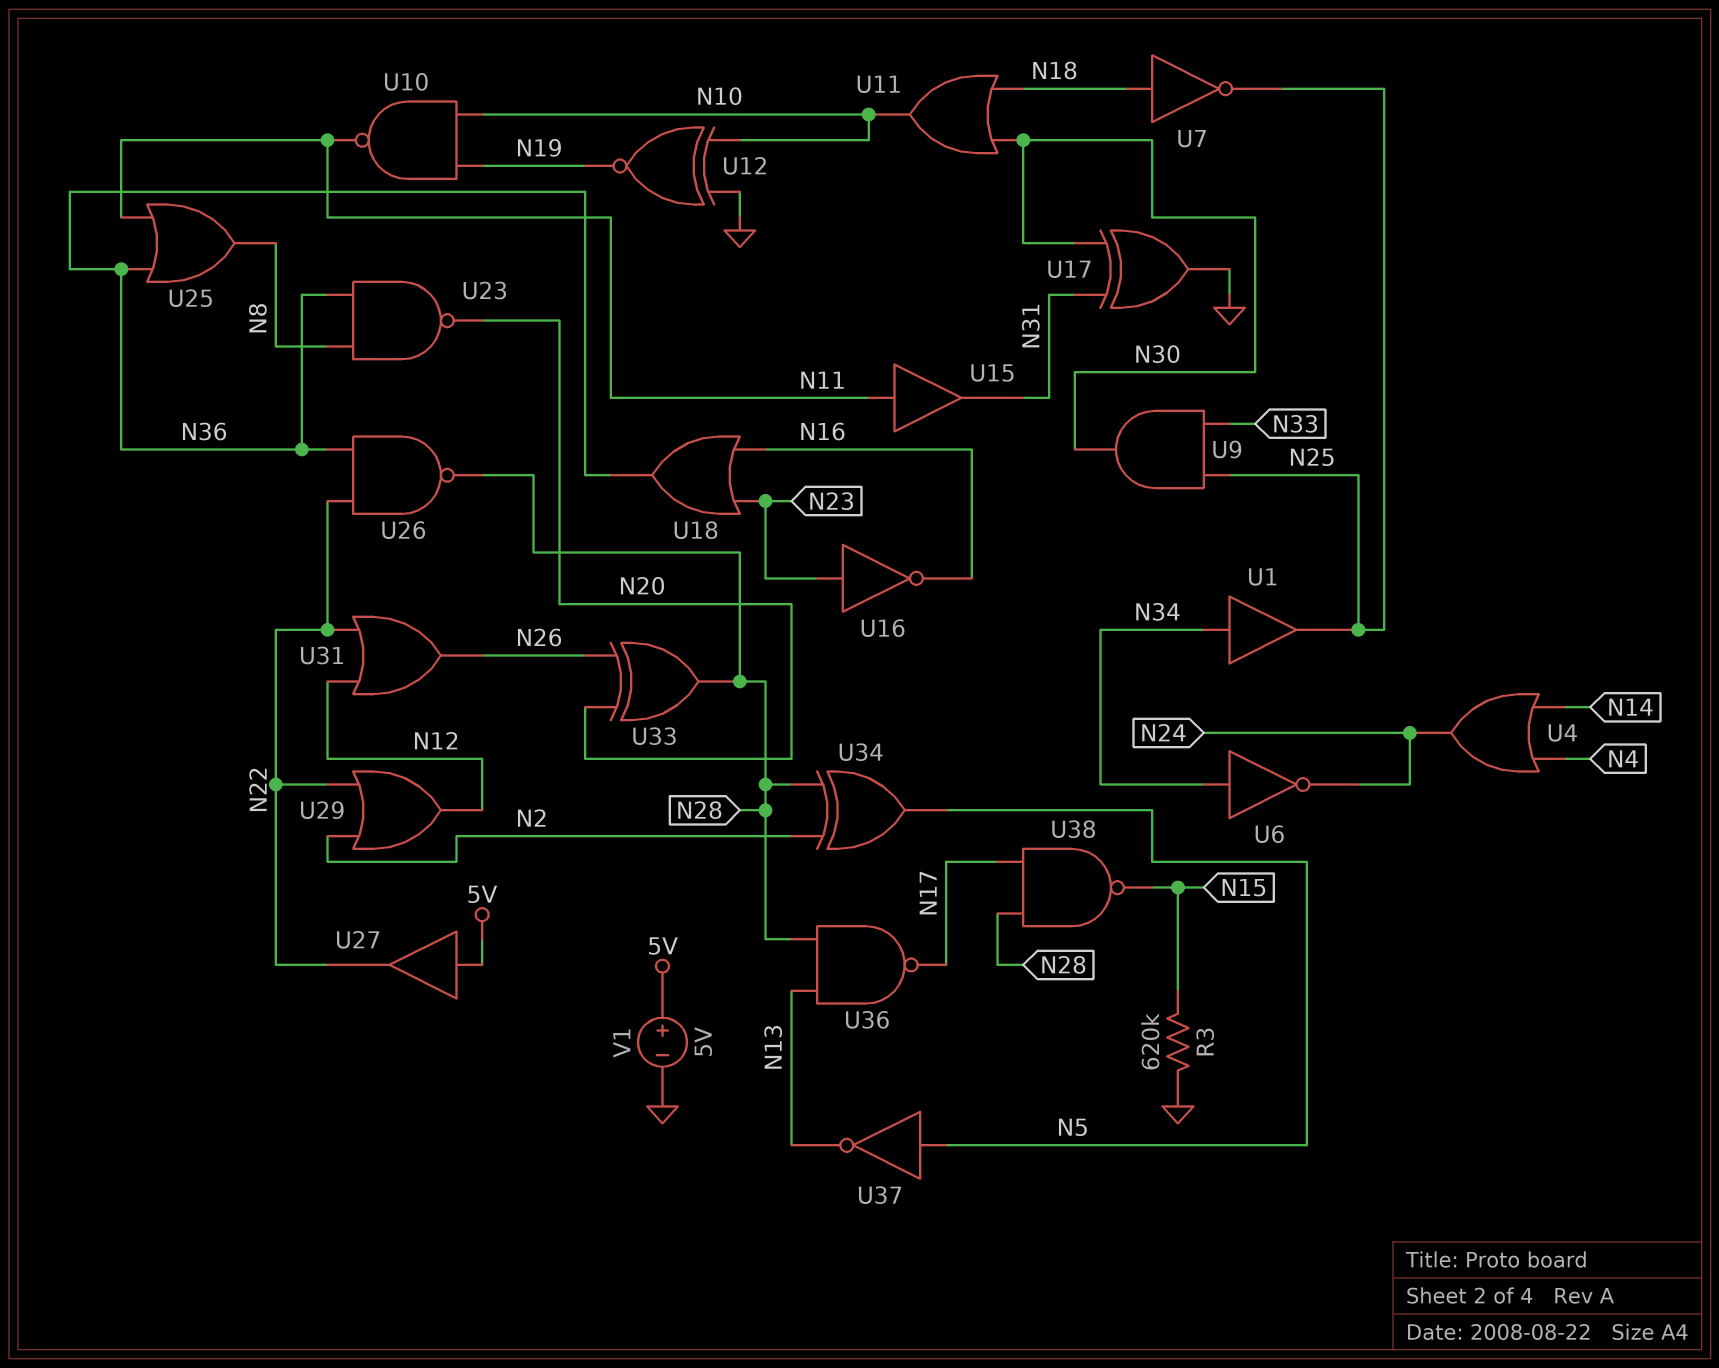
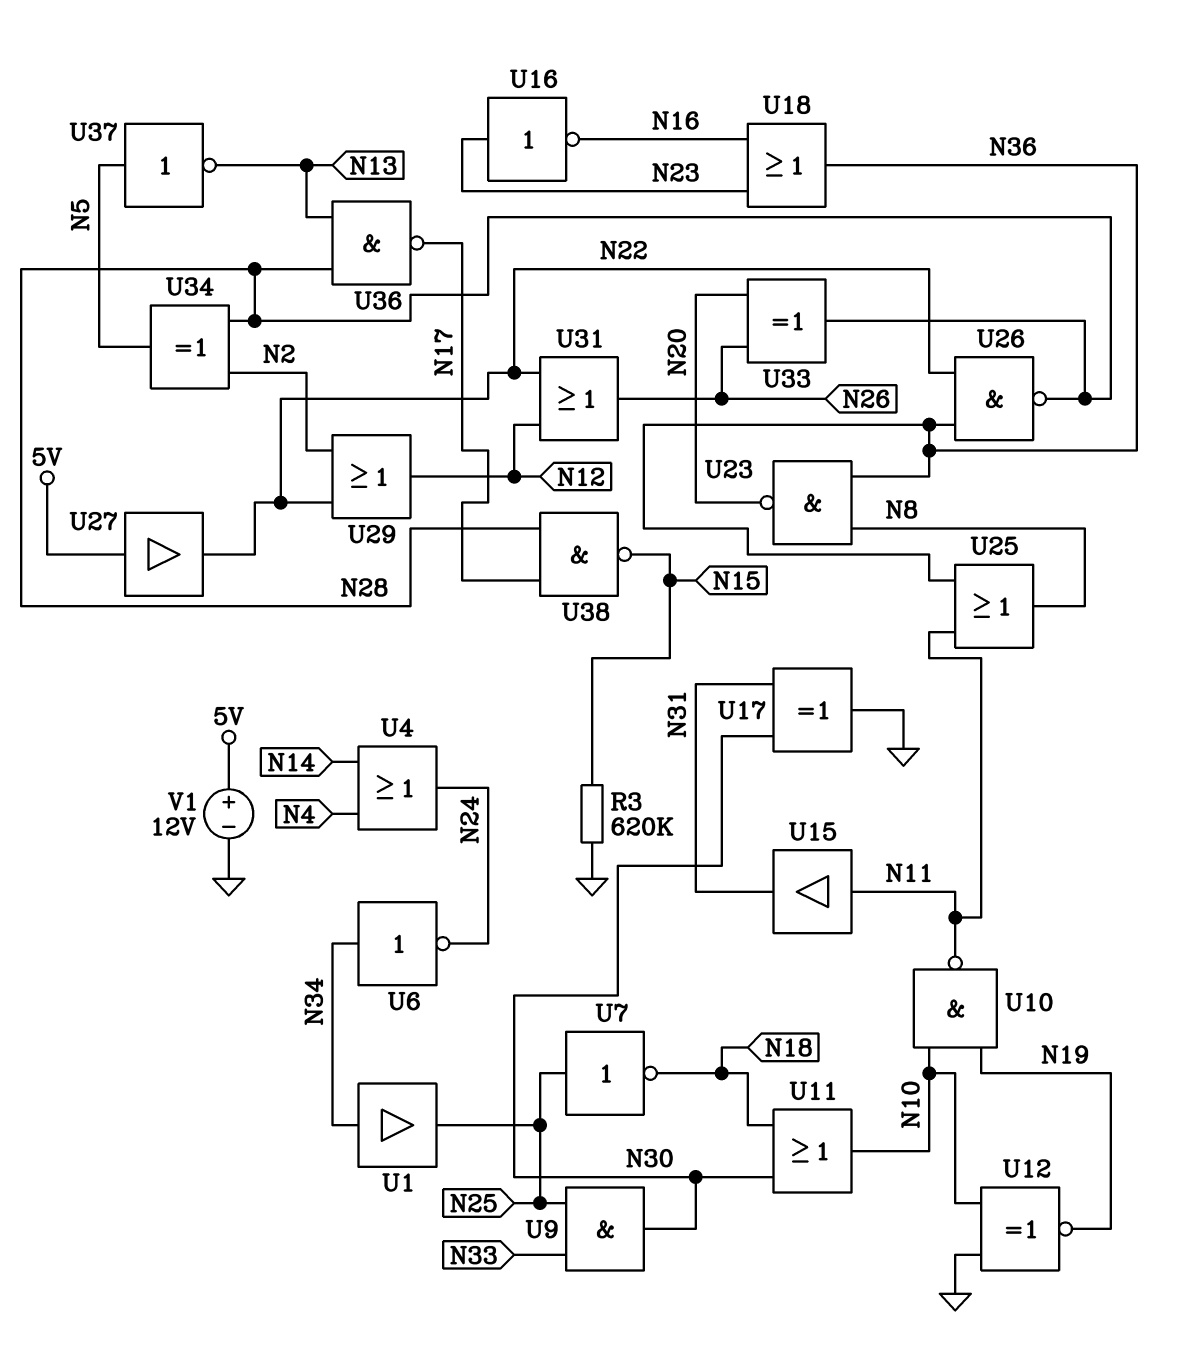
U7: NOT (in N18, out N25) -> NOT (in N25, out N18)
V1: 5V (plus 5V, minus GND) -> 12V (plus 5V, minus GND)

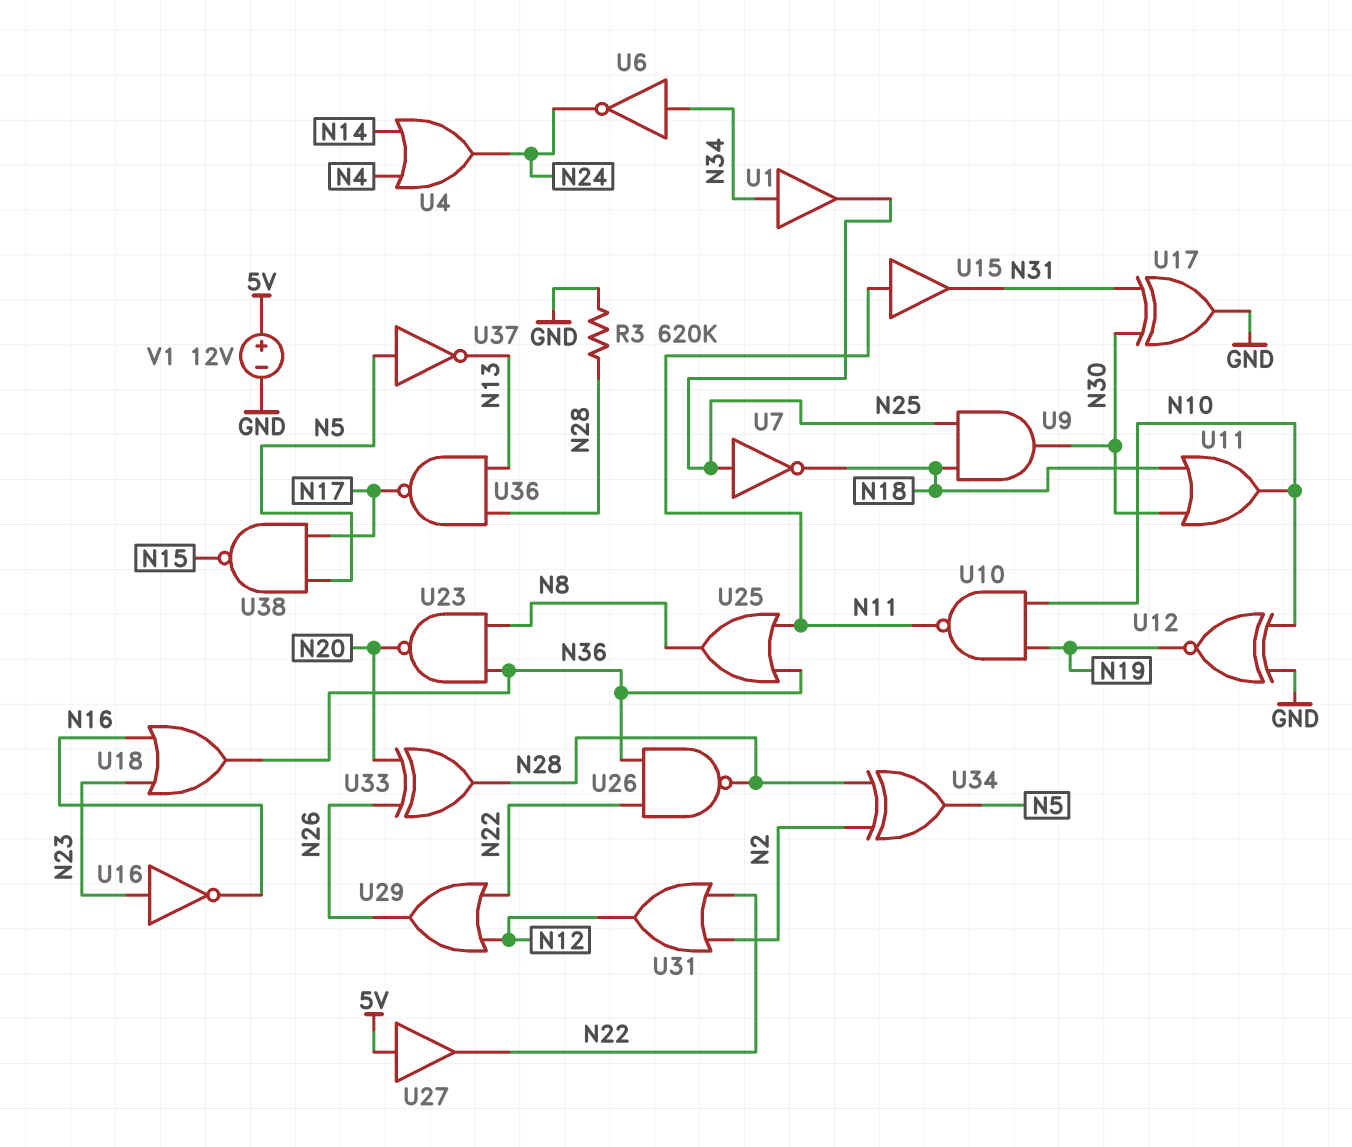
R3: 620k (GND, N15) -> 620k (GND, N28)
U9: AND (in N25, in N33, out N30) -> AND (in N18, in N25, out N30)
U29: OR (in N2, in N22, out N12) -> OR (in N12, in N22, out N26)
U31: OR (in N12, in N22, out N26) -> OR (in N2, in N22, out N12)
U38: NAND (in N17, in N28, out N15) -> NAND (in N5, in N17, out N15)

